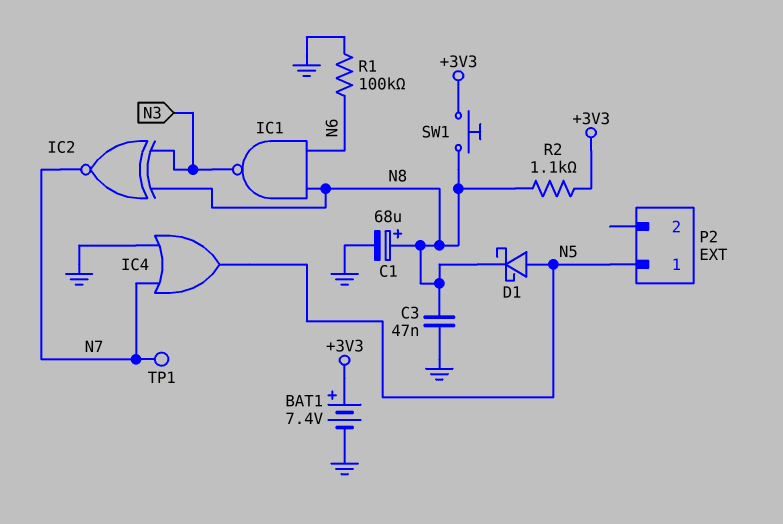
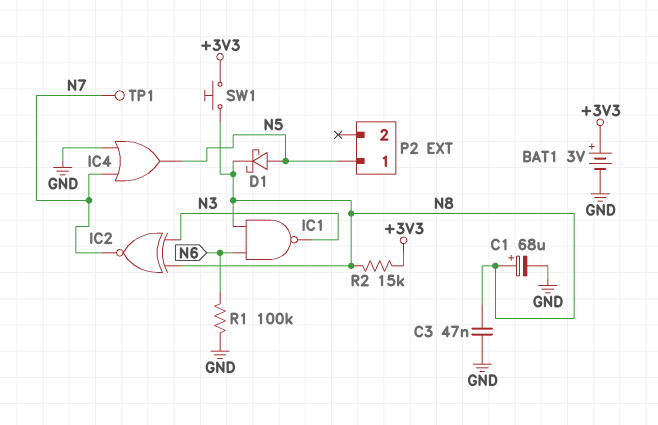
BAT1: 7.4V (plus +3V3, minus GND) -> 3V (plus +3V3, minus GND)
R2: 1.1k (+3V3, N8) -> 15k (+3V3, N8)

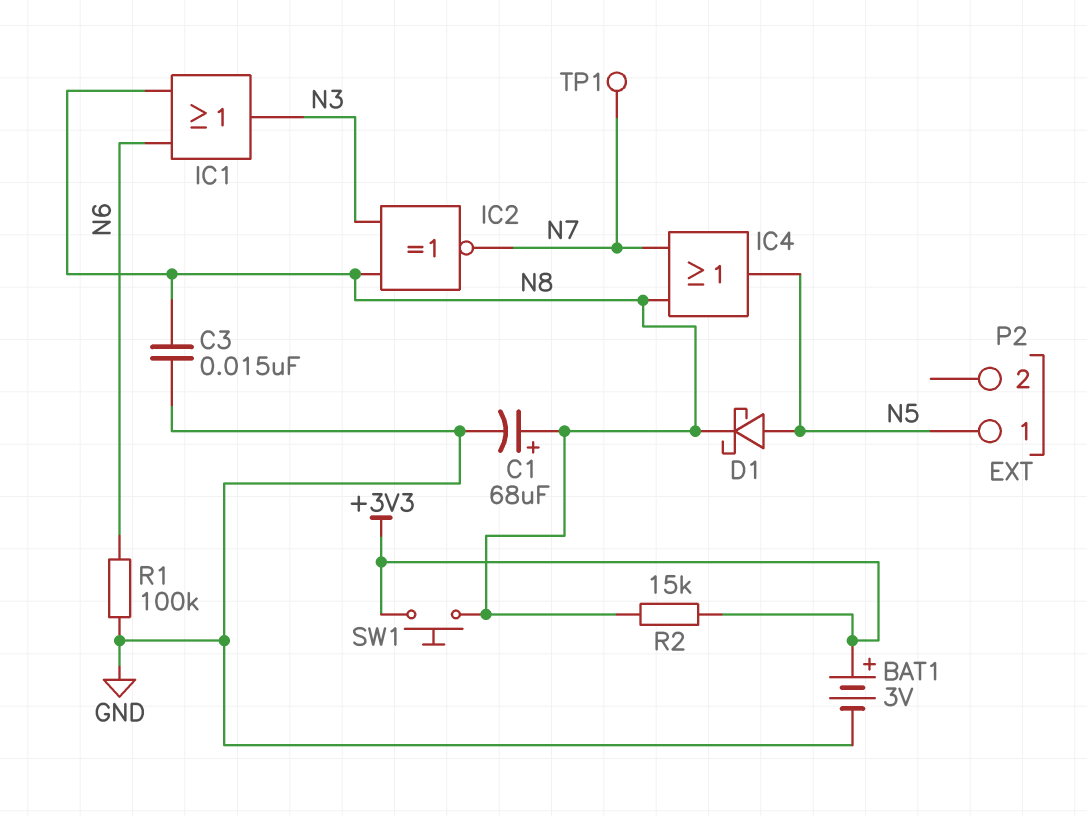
C3: 47nF (GND, N8) -> 15nF (GND, N8)
IC1: NAND (in N6, in N8, out N3) -> OR (in N6, in N8, out N3)
IC4: OR (in GND, in N7, out N5) -> OR (in N7, in N8, out N5)

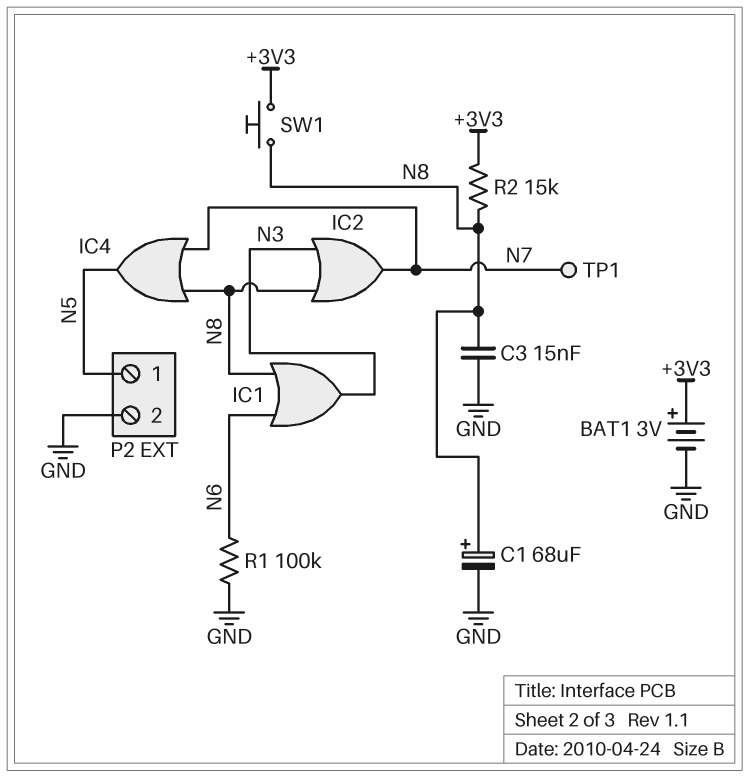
D1: schottky (A N5, K N8) -> none
IC2: XNOR (in N3, in N8, out N7) -> OR (in N3, in N8, out N7)
P2 pin 2: none -> GND

